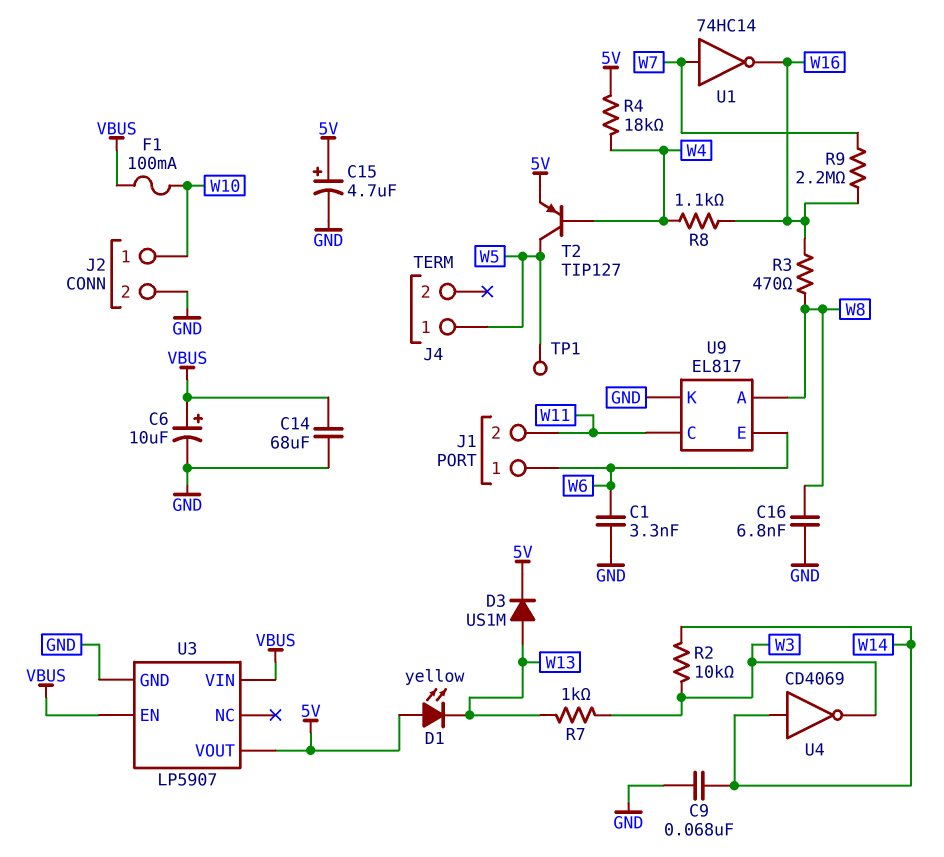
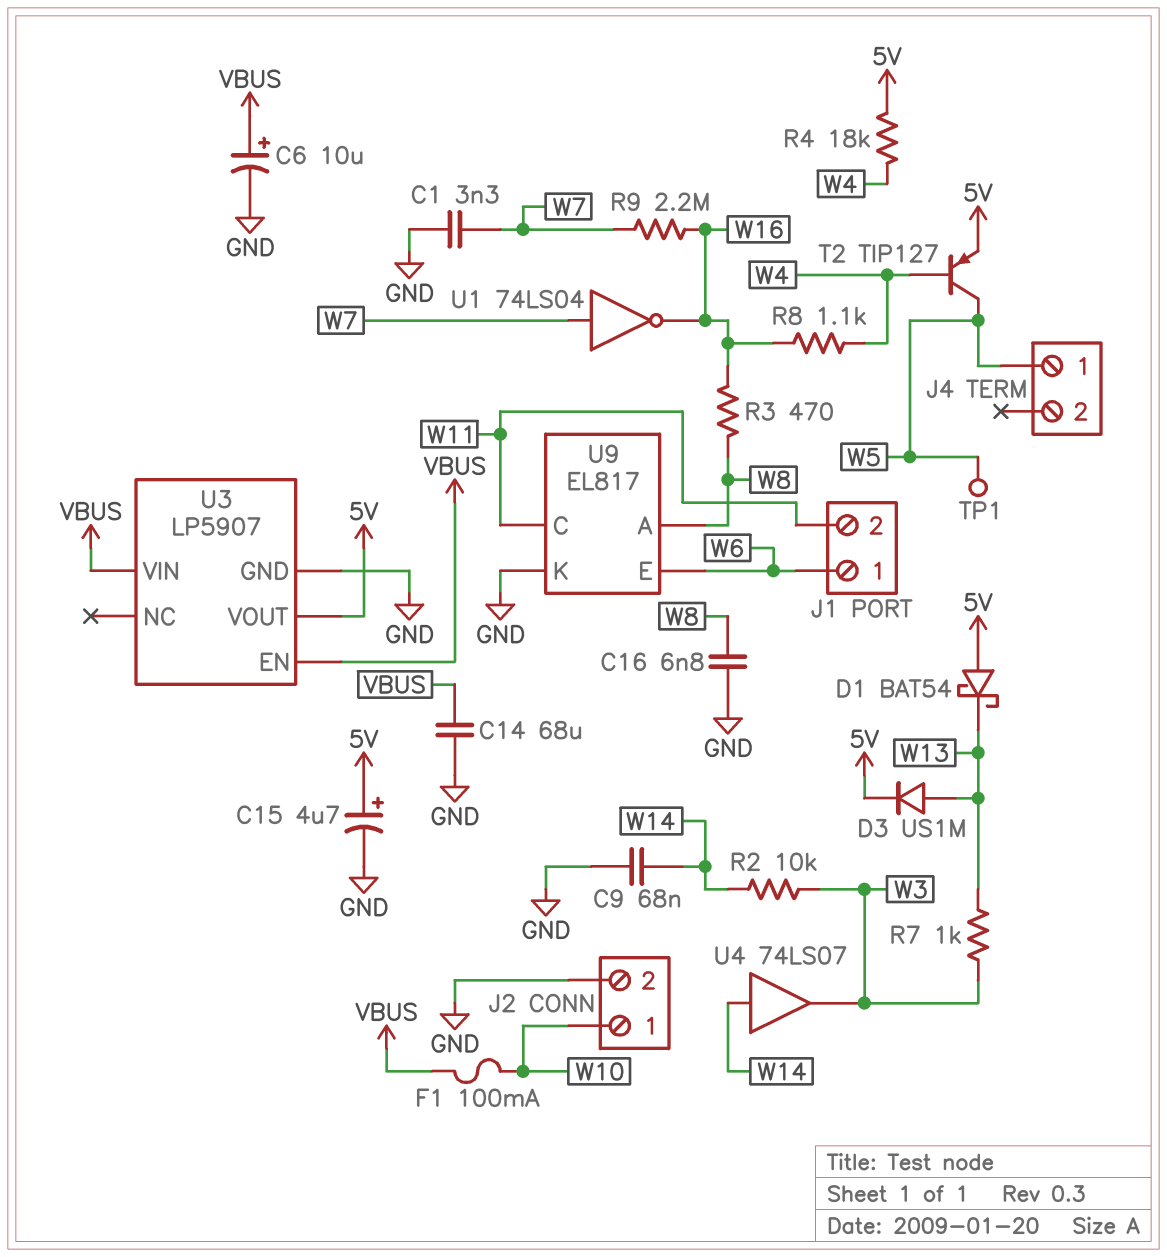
C1: 3.3nF (GND, W6) -> 3.3nF (GND, W7)
D1: LED yellow (A 5V, K W13) -> schottky BAT54 (A 5V, K W13)
U1: NOT 74HC14 (in W7, out W16) -> NOT 74LS04 (in W7, out W16)
U4: NOT CD4069 (in W14, out W3) -> buffer 74LS07 (in W14, out W3)

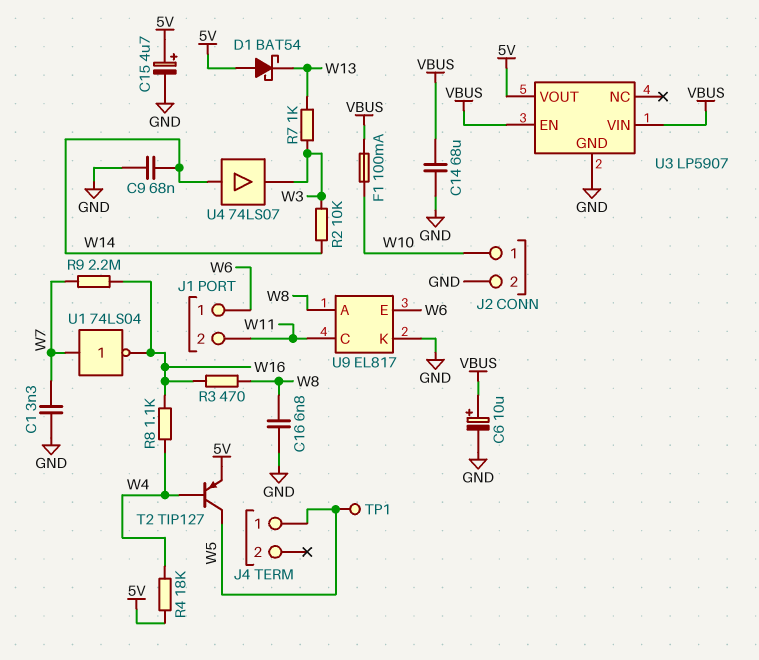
D3: diode US1M (A W13, K 5V) -> none

